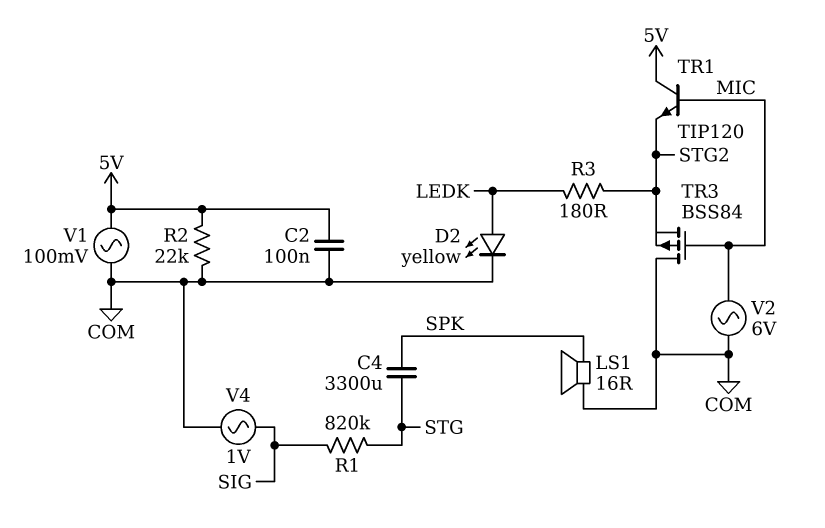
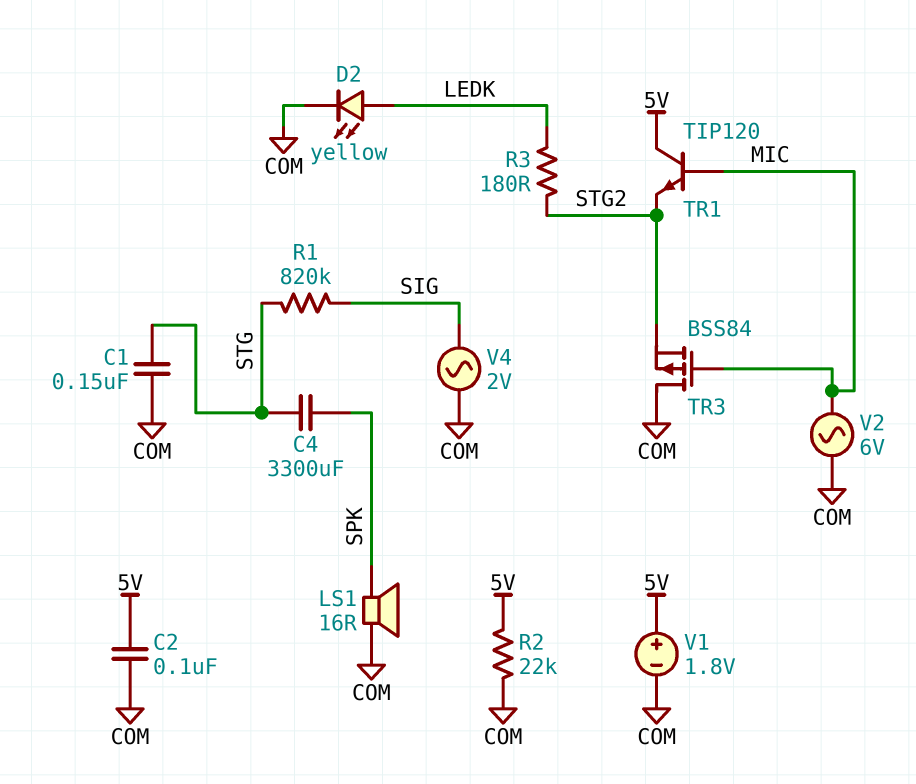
C1: none -> 150nF (COM, STG)
V1: AC 100mV (5V, COM) -> 1.8V (plus 5V, minus COM)
V4: AC 1V (COM, SIG) -> AC 2V (COM, SIG)

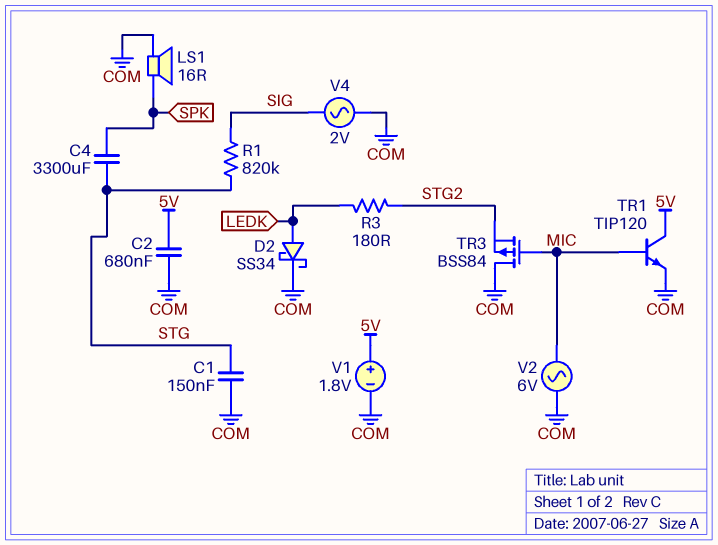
C2: 100nF (5V, COM) -> 680nF (5V, COM)
D2: LED yellow (A LEDK, K COM) -> schottky SS34 (A LEDK, K COM)
R2: 22k (5V, COM) -> none
TR1: NPN TIP120 (B MIC, C 5V, E STG2) -> NPN TIP120 (B MIC, C 5V, E COM)

